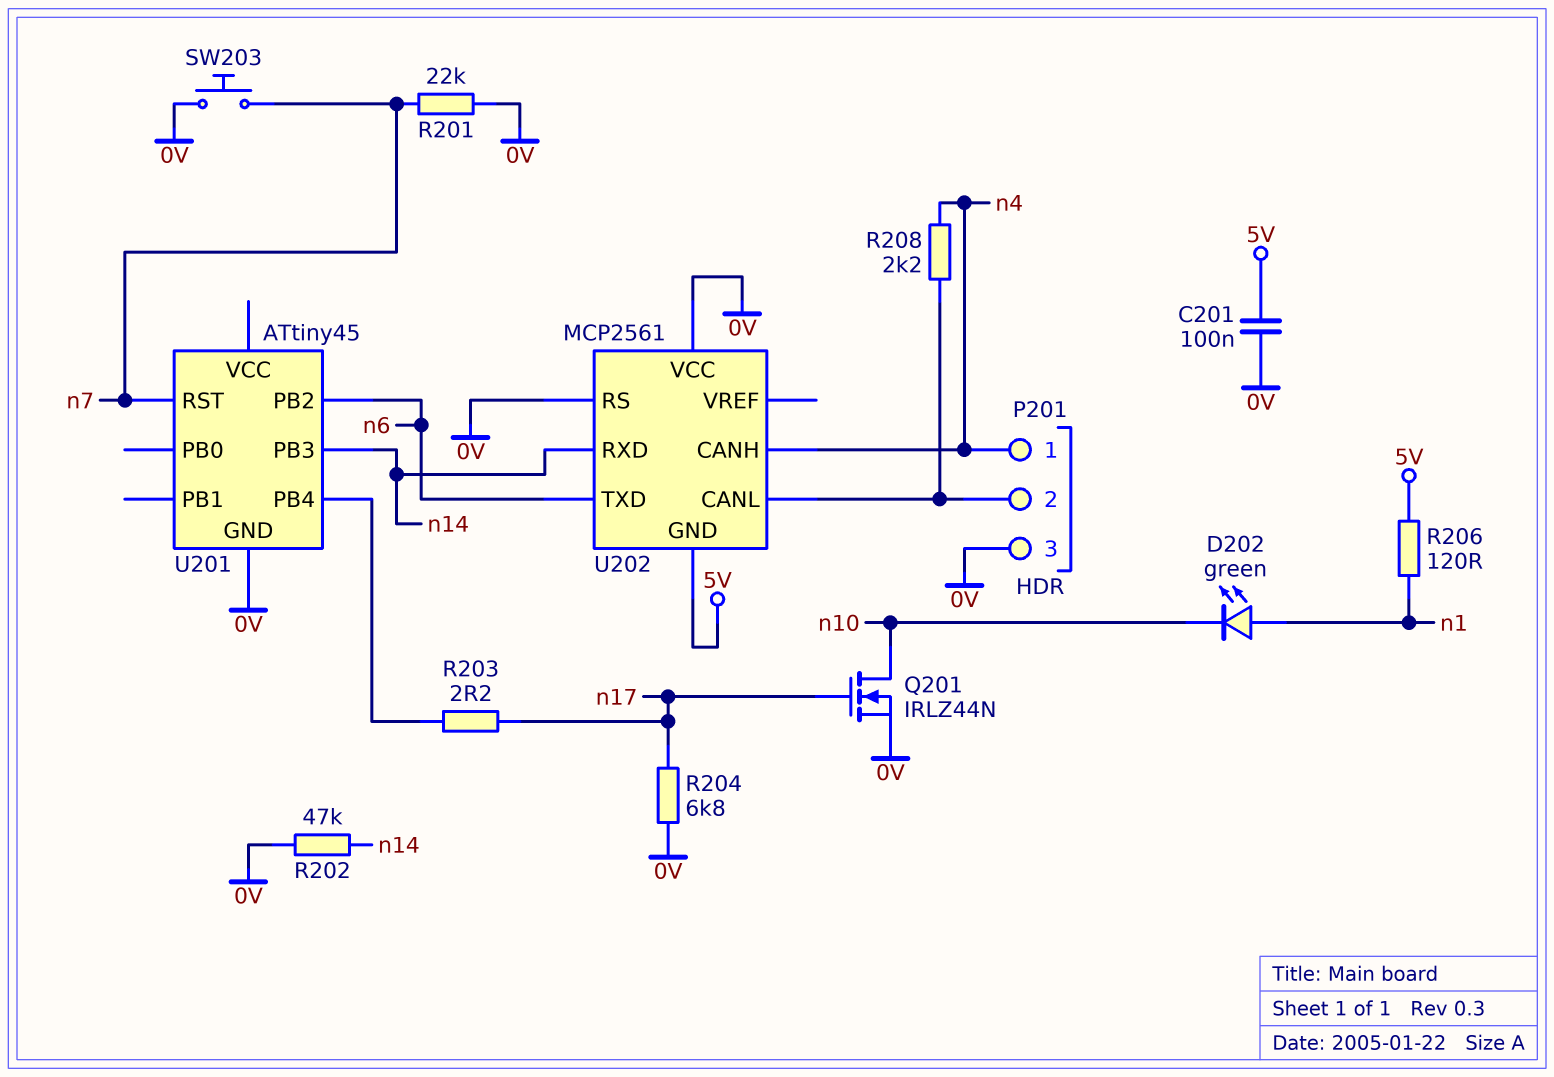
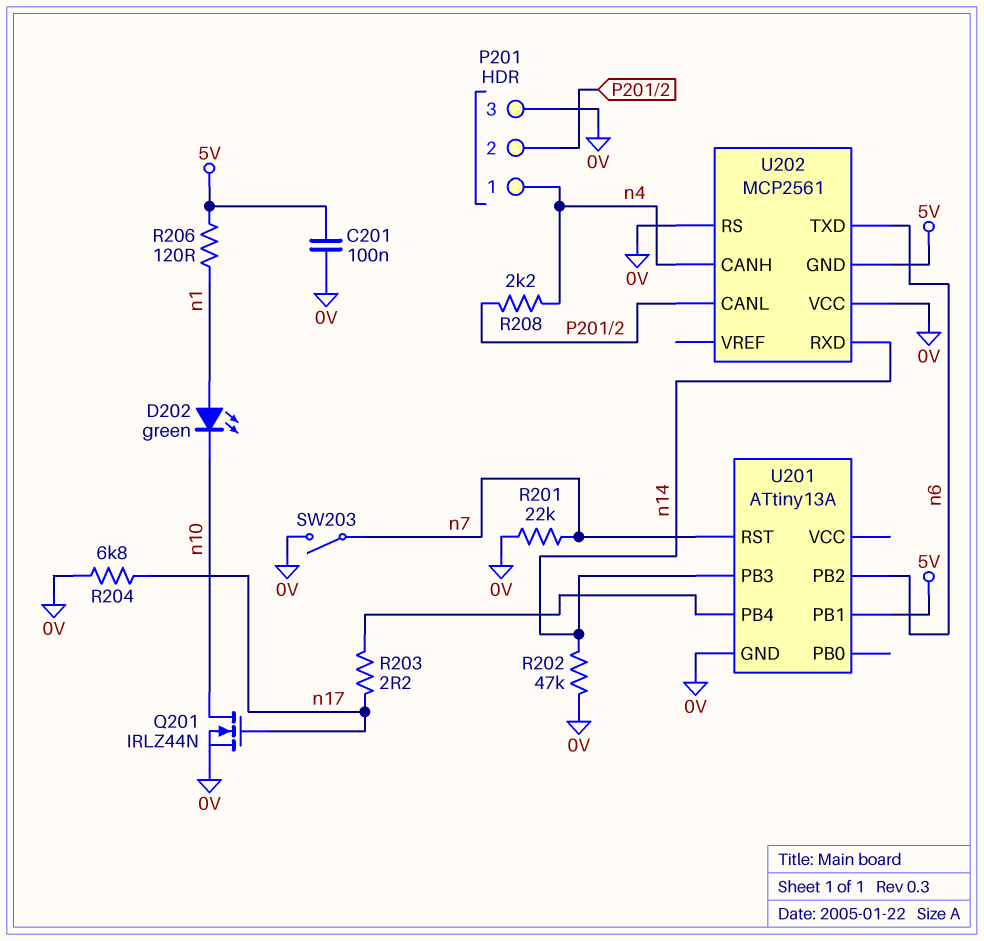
SW203: button (0V, n7) -> switch (0V, n7)
U201: ATtiny45 -> ATtiny13A
U201 pin PB1: none -> 5V

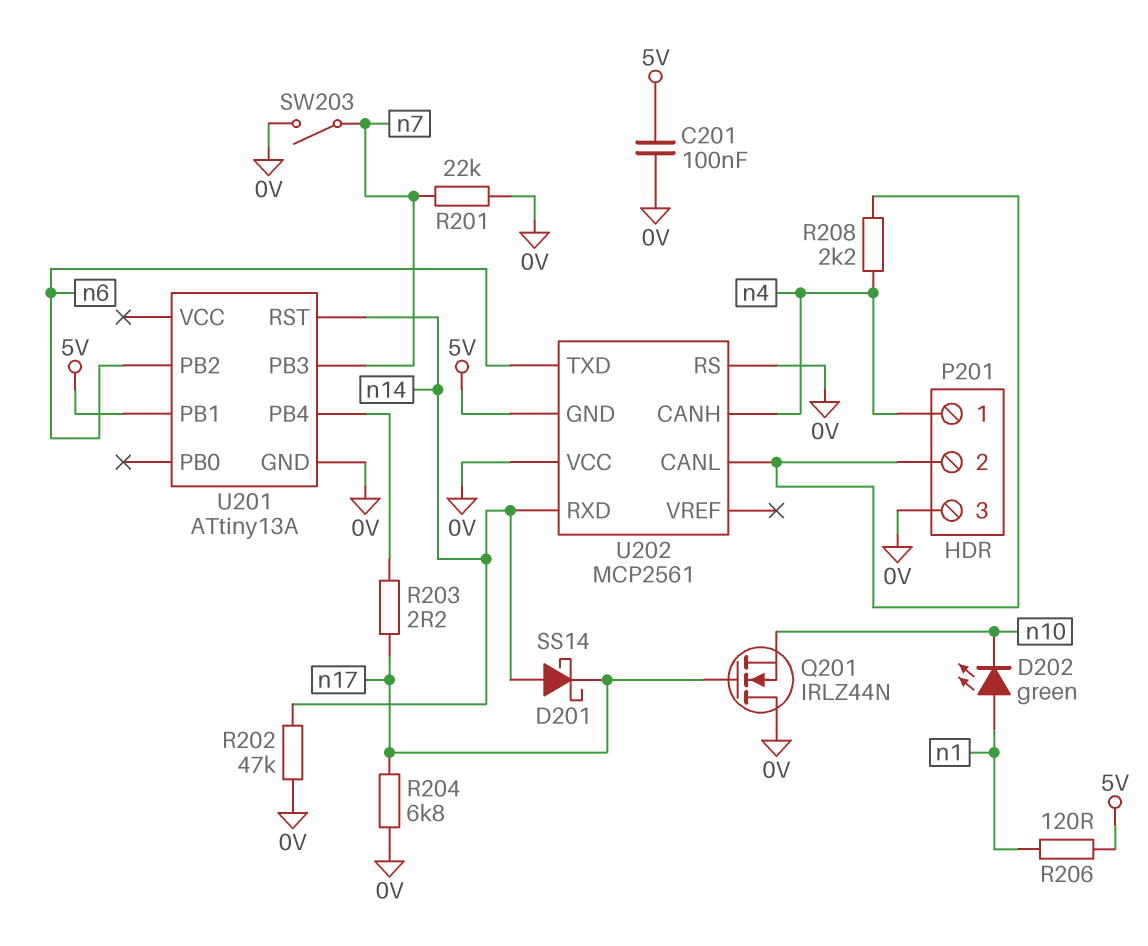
D201: none -> schottky SS14 (A n14, K n17)
Q201: NMOS IRLZ44N (G n17, D n10, S 0V) -> NMOS IRLZ44N (G n17, D 0V, S n10)
U201 pin PB3: n14 -> n7
U201 pin RST: n7 -> n14

